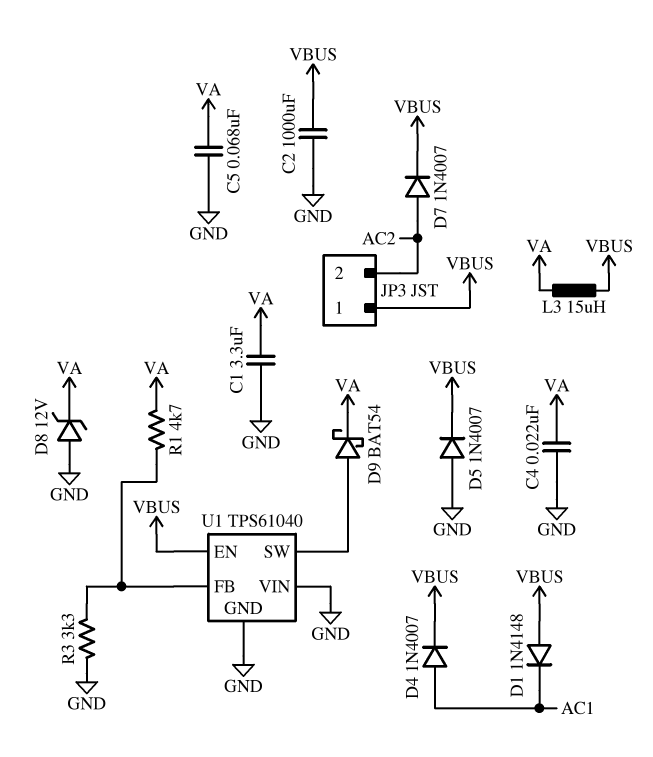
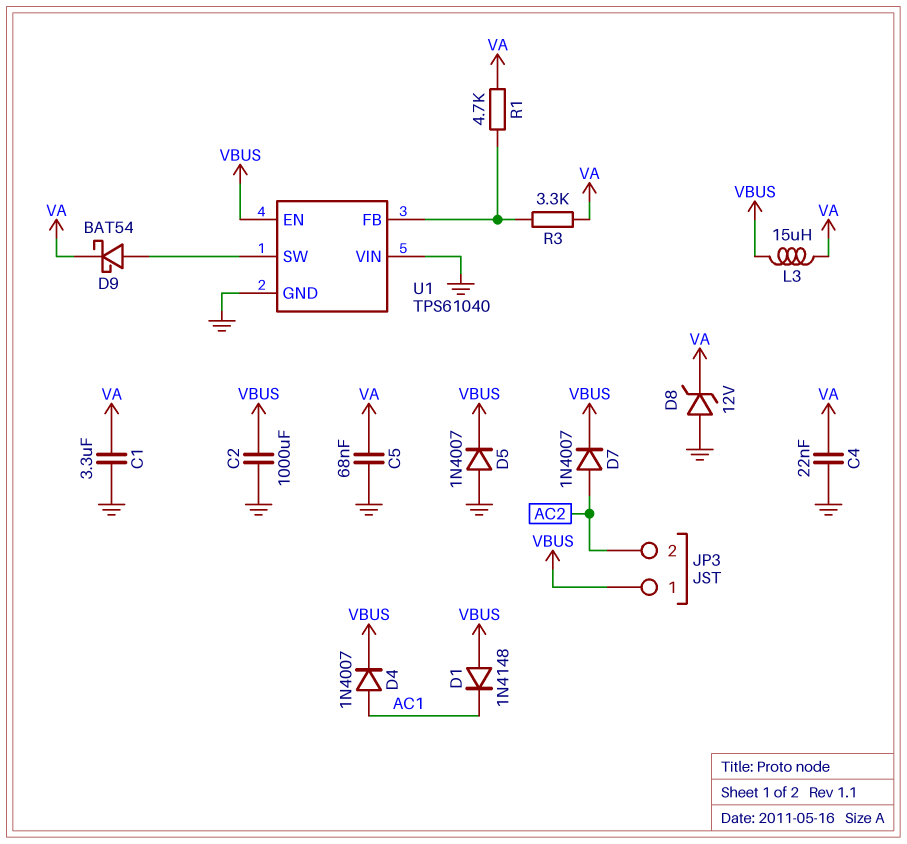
R3: 3.3k (GND, U1/FB) -> 3.3k (U1/FB, VA)

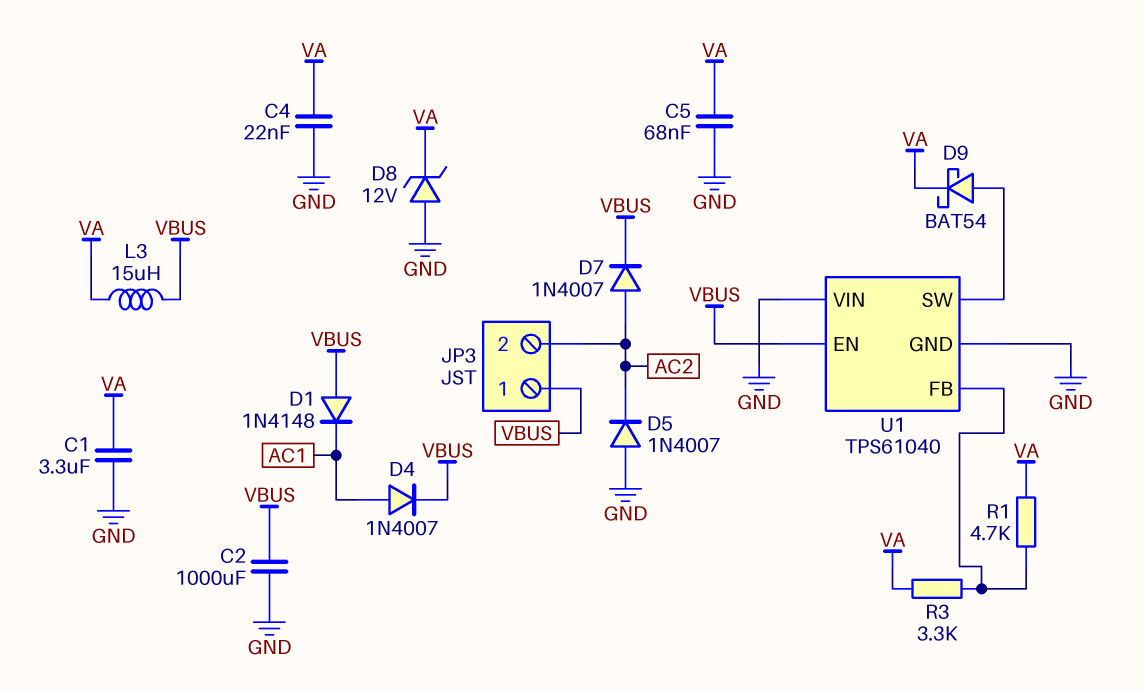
D5: diode 1N4007 (A GND, K VBUS) -> diode 1N4007 (A GND, K AC2)

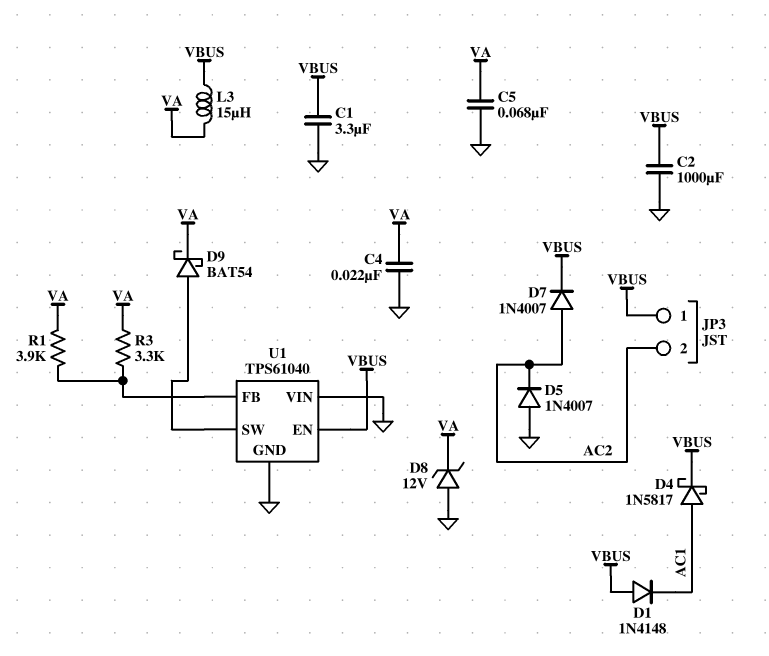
C1: 3.3uF (GND, VA) -> 3.3uF (GND, VBUS)
D4: diode 1N4007 (A AC1, K VBUS) -> schottky 1N5817 (A AC1, K VBUS)
R1: 4.7k (U1/FB, VA) -> 3.9k (U1/FB, VA)

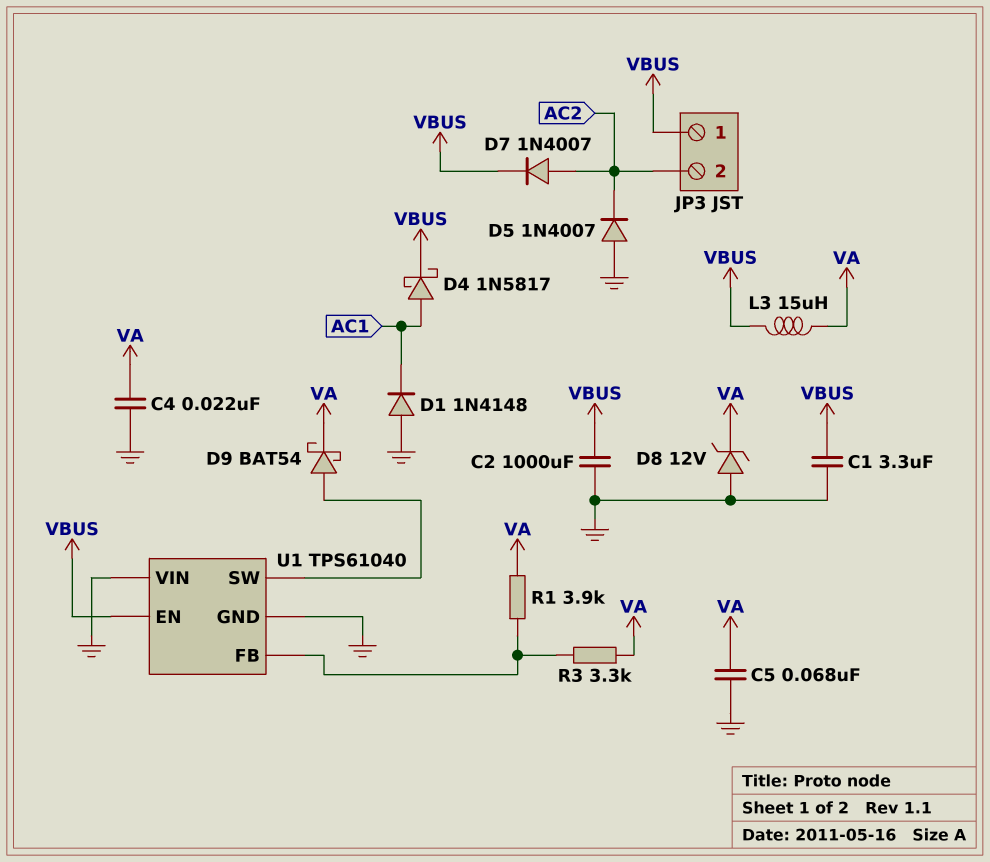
D1: diode 1N4148 (A VBUS, K AC1) -> diode 1N4148 (A GND, K AC1)

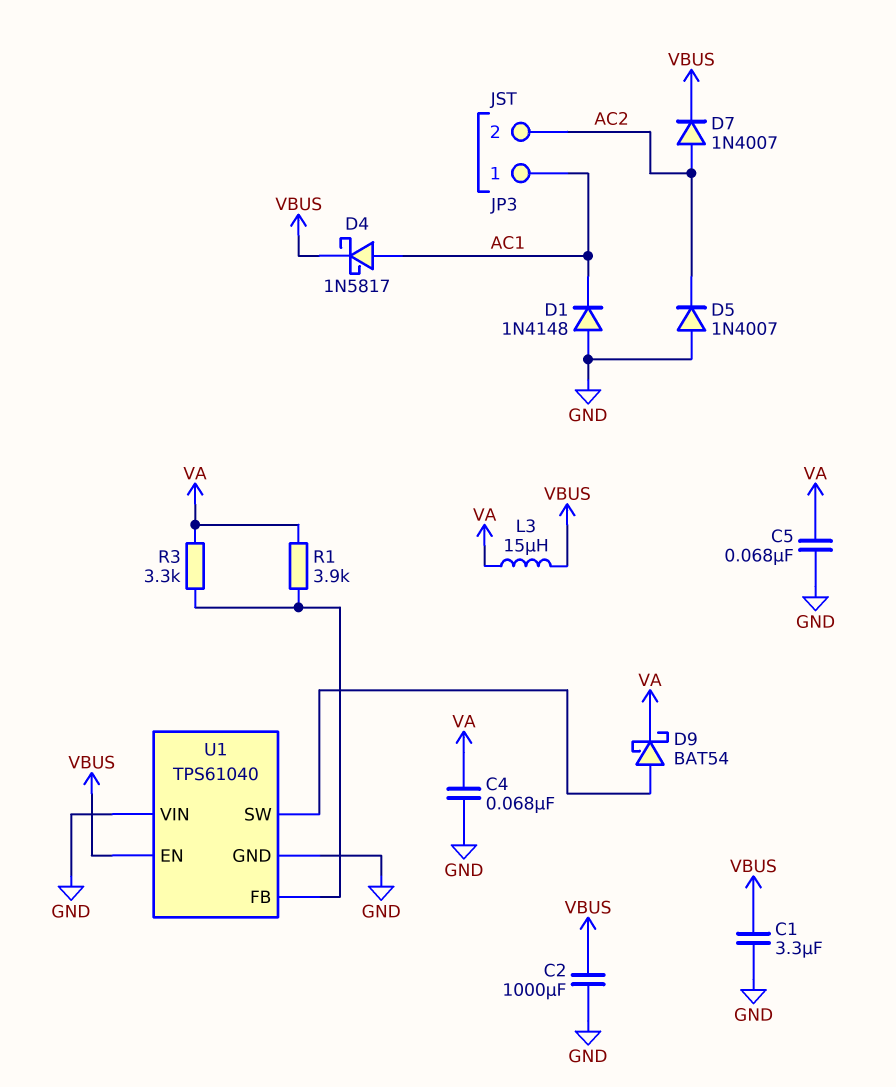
C4: 22nF (GND, VA) -> 68nF (GND, VA)
D8: zener 12V (A GND, K VA) -> none
JP3 pin 1: VBUS -> AC1

